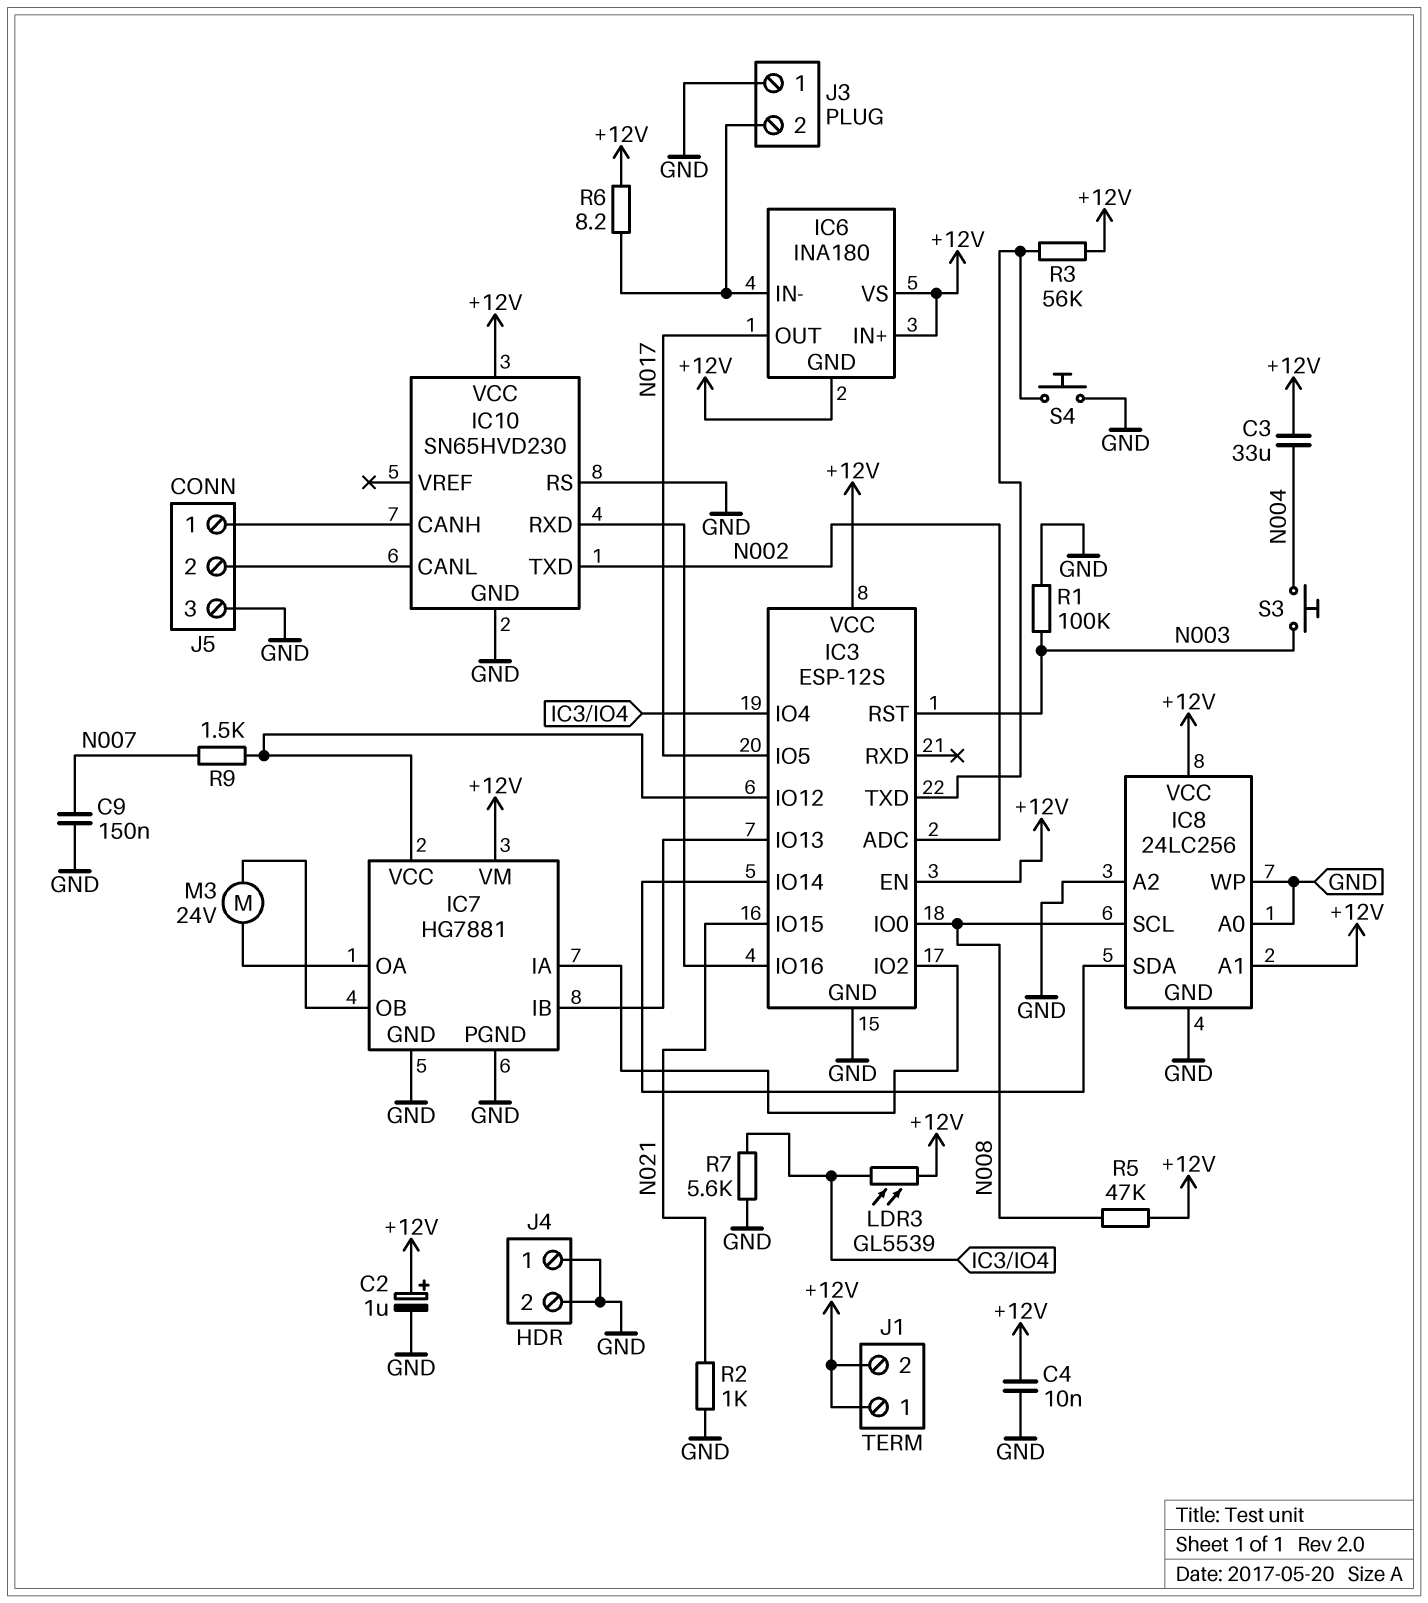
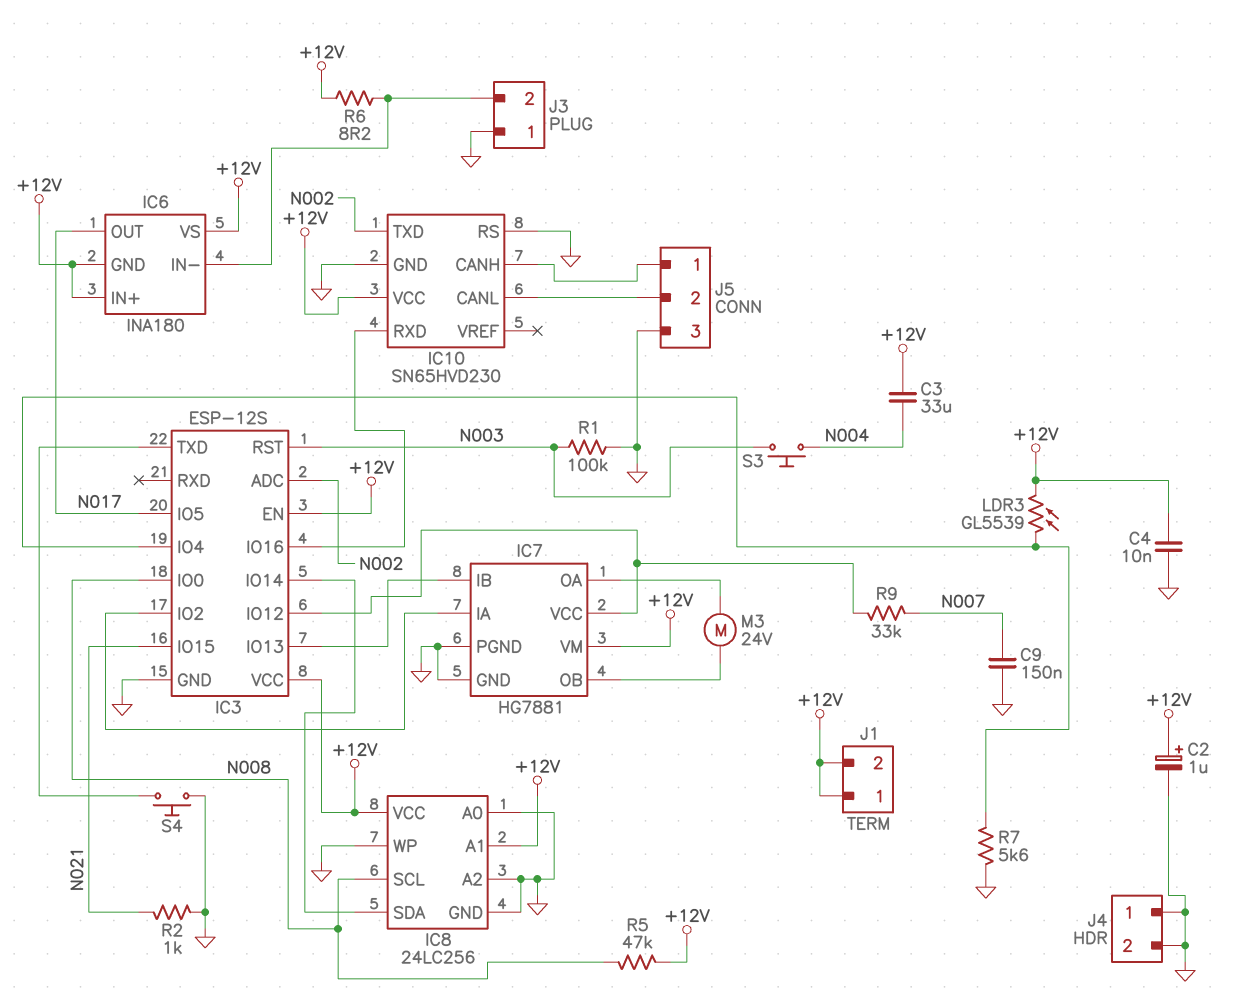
R3: 56k (+12V, IC3/TXD) -> none
R9: 1.5k (IC3/IO12, N007) -> 33k (IC3/IO12, N007)

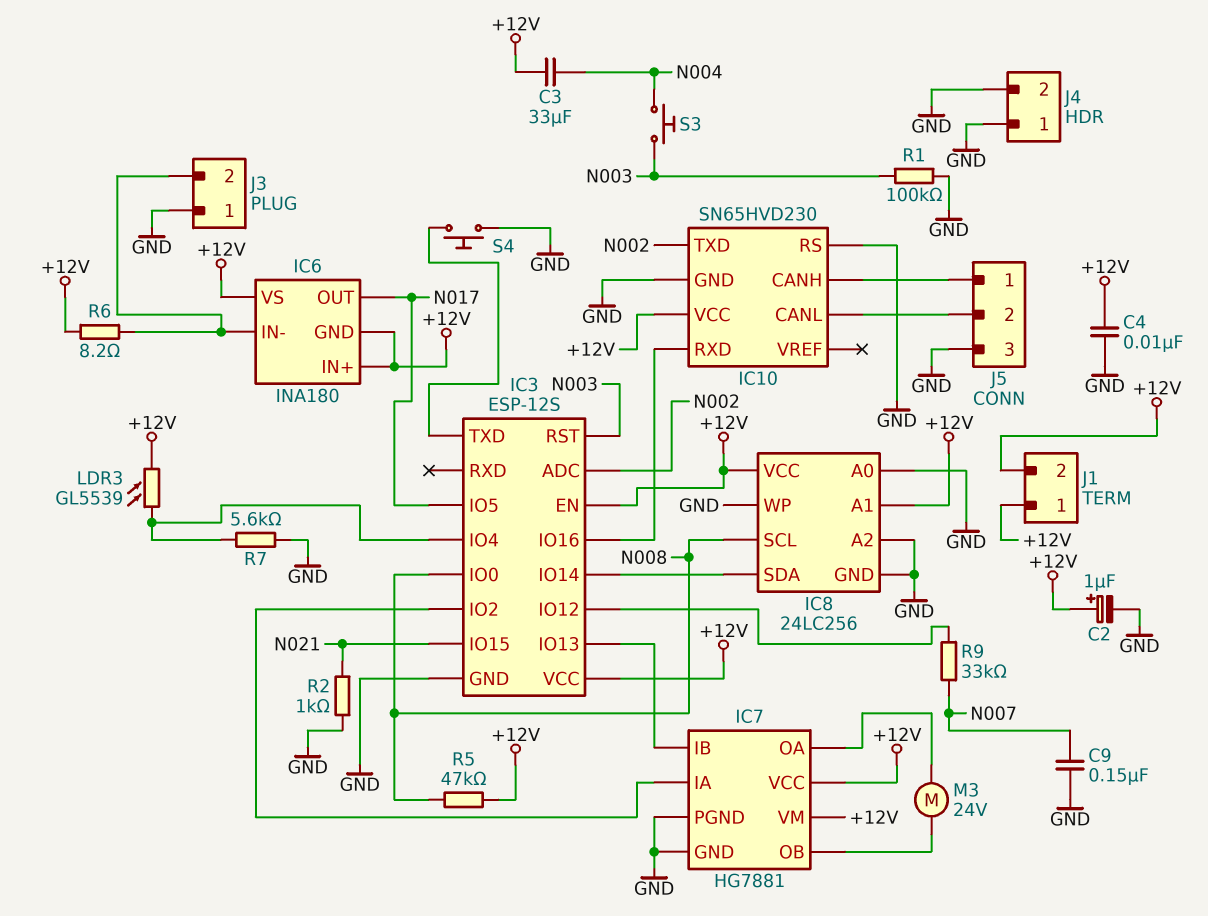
IC7 pin VCC: IC3/IO12 -> +12V

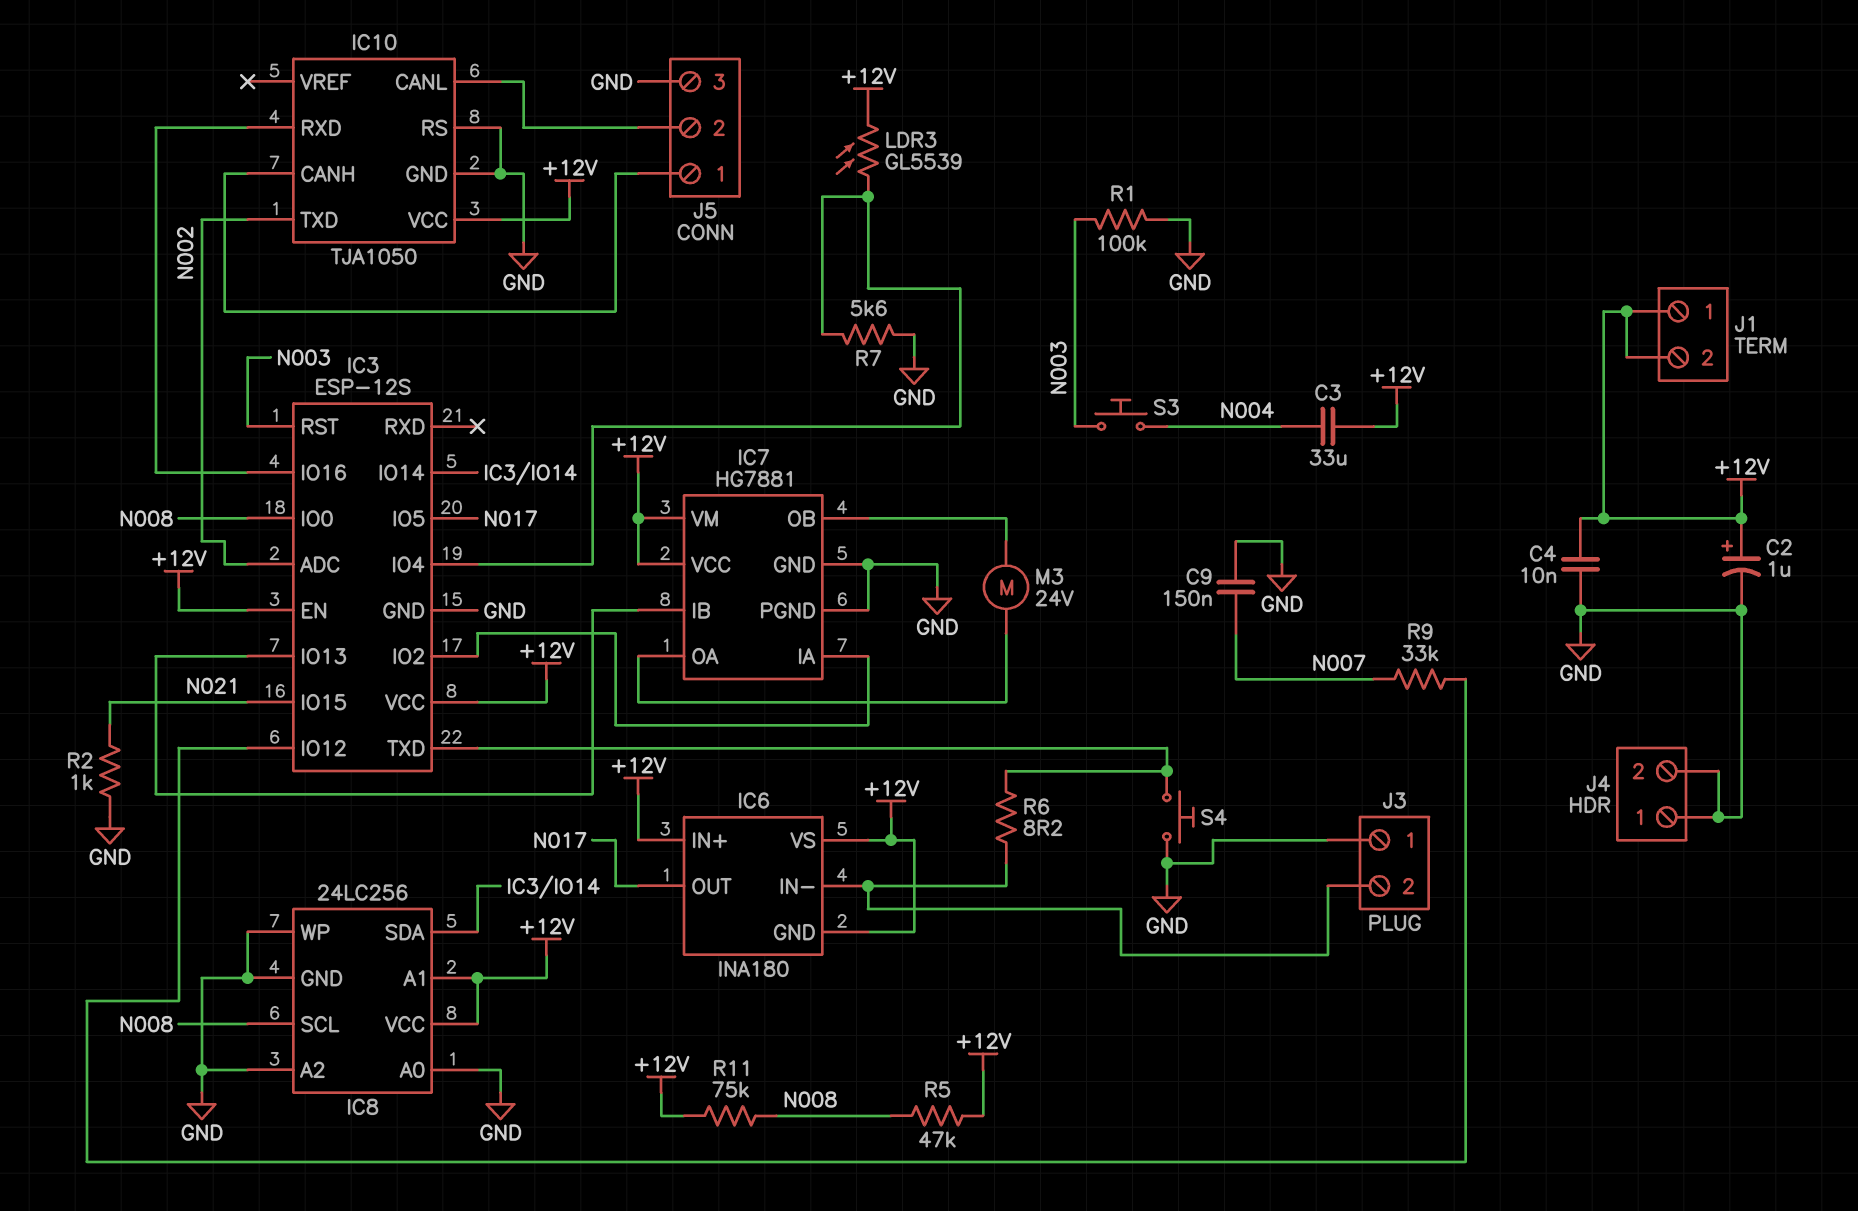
IC10: SN65HVD230 -> TJA1050
R6: 8.2 (+12V, IC6/IN-) -> 8.2 (IC3/TXD, IC6/IN-)
R11: none -> 75k (+12V, N008)

